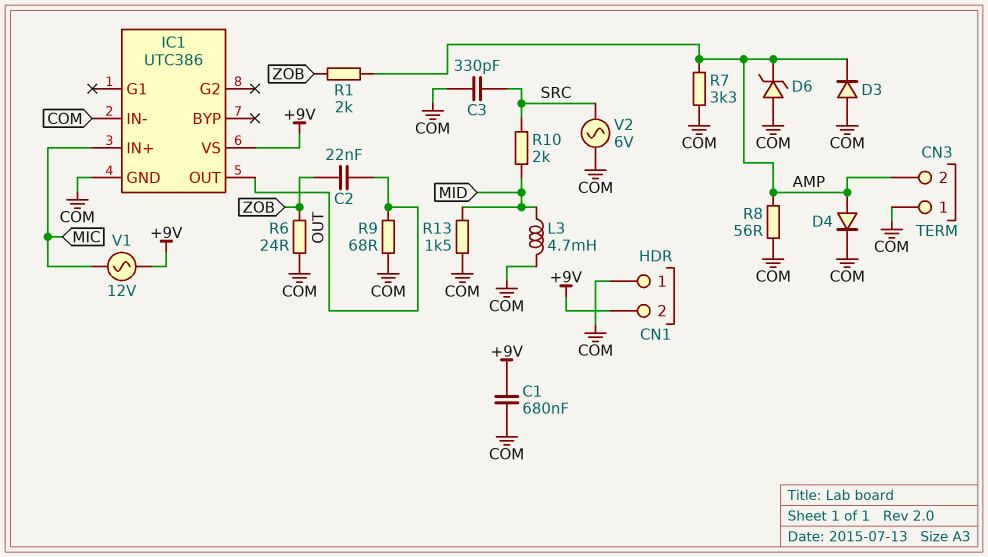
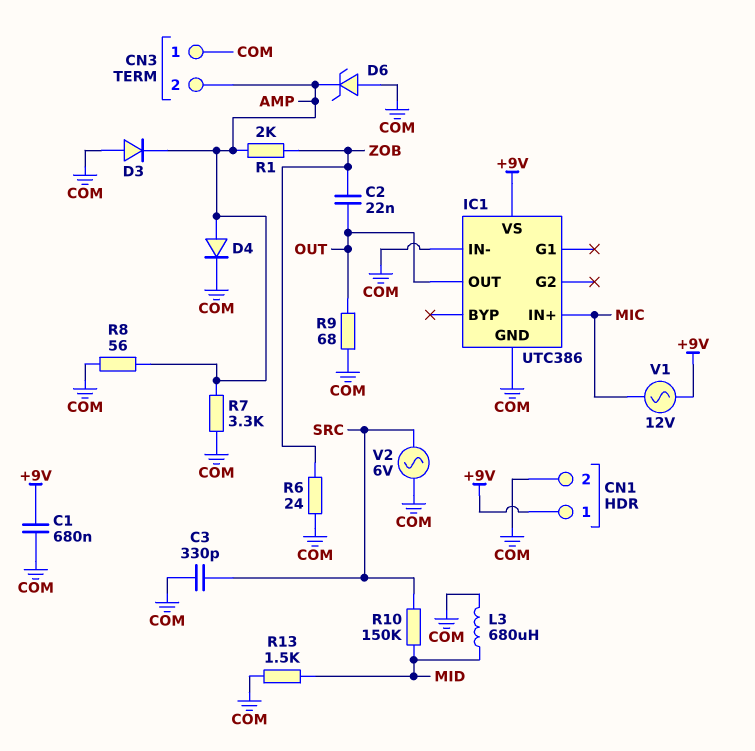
CN1 pin 1: COM -> +9V
CN1 pin 2: +9V -> COM
L3: 4.7mH (COM, MID) -> 680uH (COM, MID)
R10: 2k (MID, SRC) -> 150k (MID, SRC)

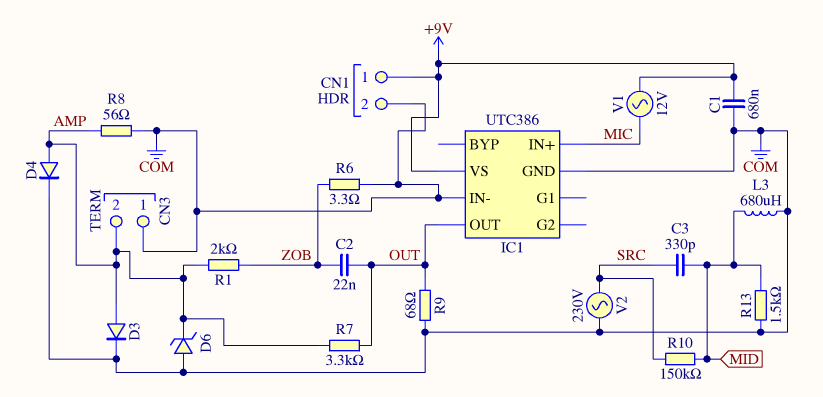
C3: 330pF (COM, SRC) -> 330pF (MID, SRC)
D3: diode (A COM, K AMP) -> diode (A AMP, K COM)
R6: 24 (COM, ZOB) -> 3.3 (COM, ZOB)
R7: 3.3k (AMP, COM) -> 3.3k (AMP, OUT)
V2: AC 6V (COM, SRC) -> AC 230V (COM, SRC)

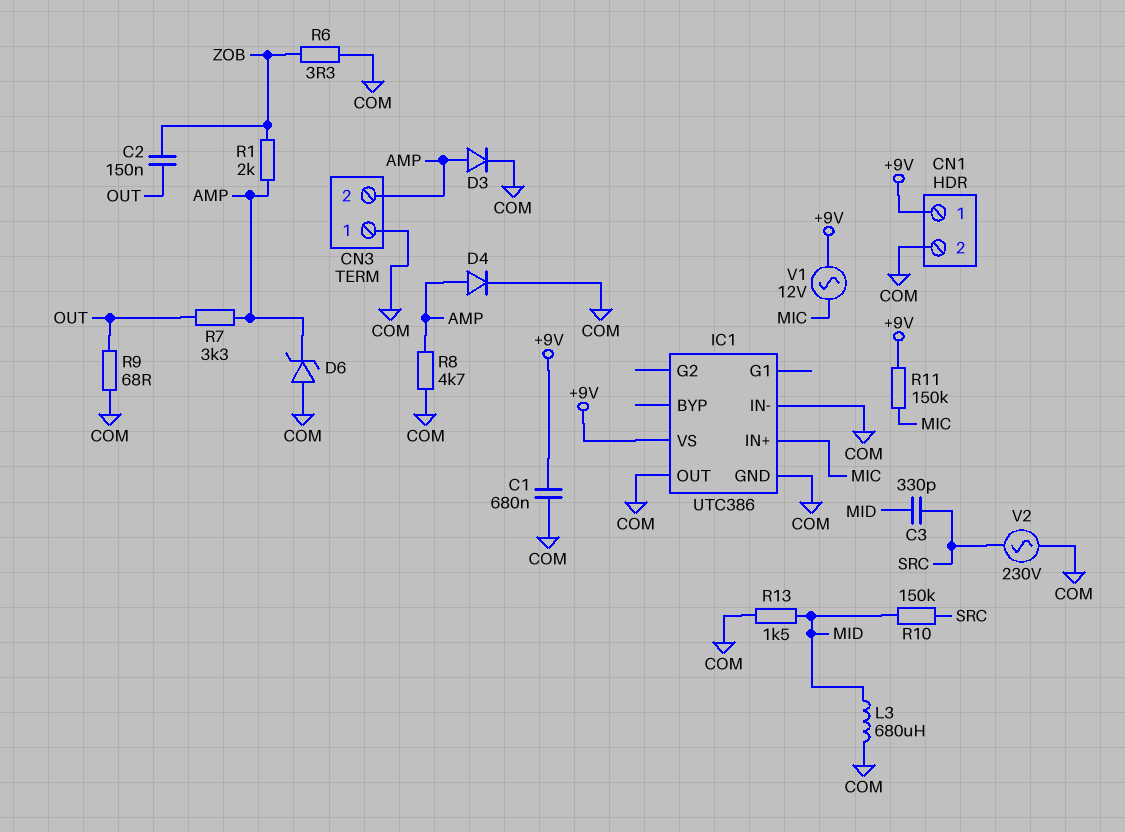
C2: 22nF (OUT, ZOB) -> 150nF (OUT, ZOB)
IC1 pin OUT: OUT -> COM
R8: 56 (AMP, COM) -> 4.7k (AMP, COM)
R11: none -> 150k (+9V, MIC)

